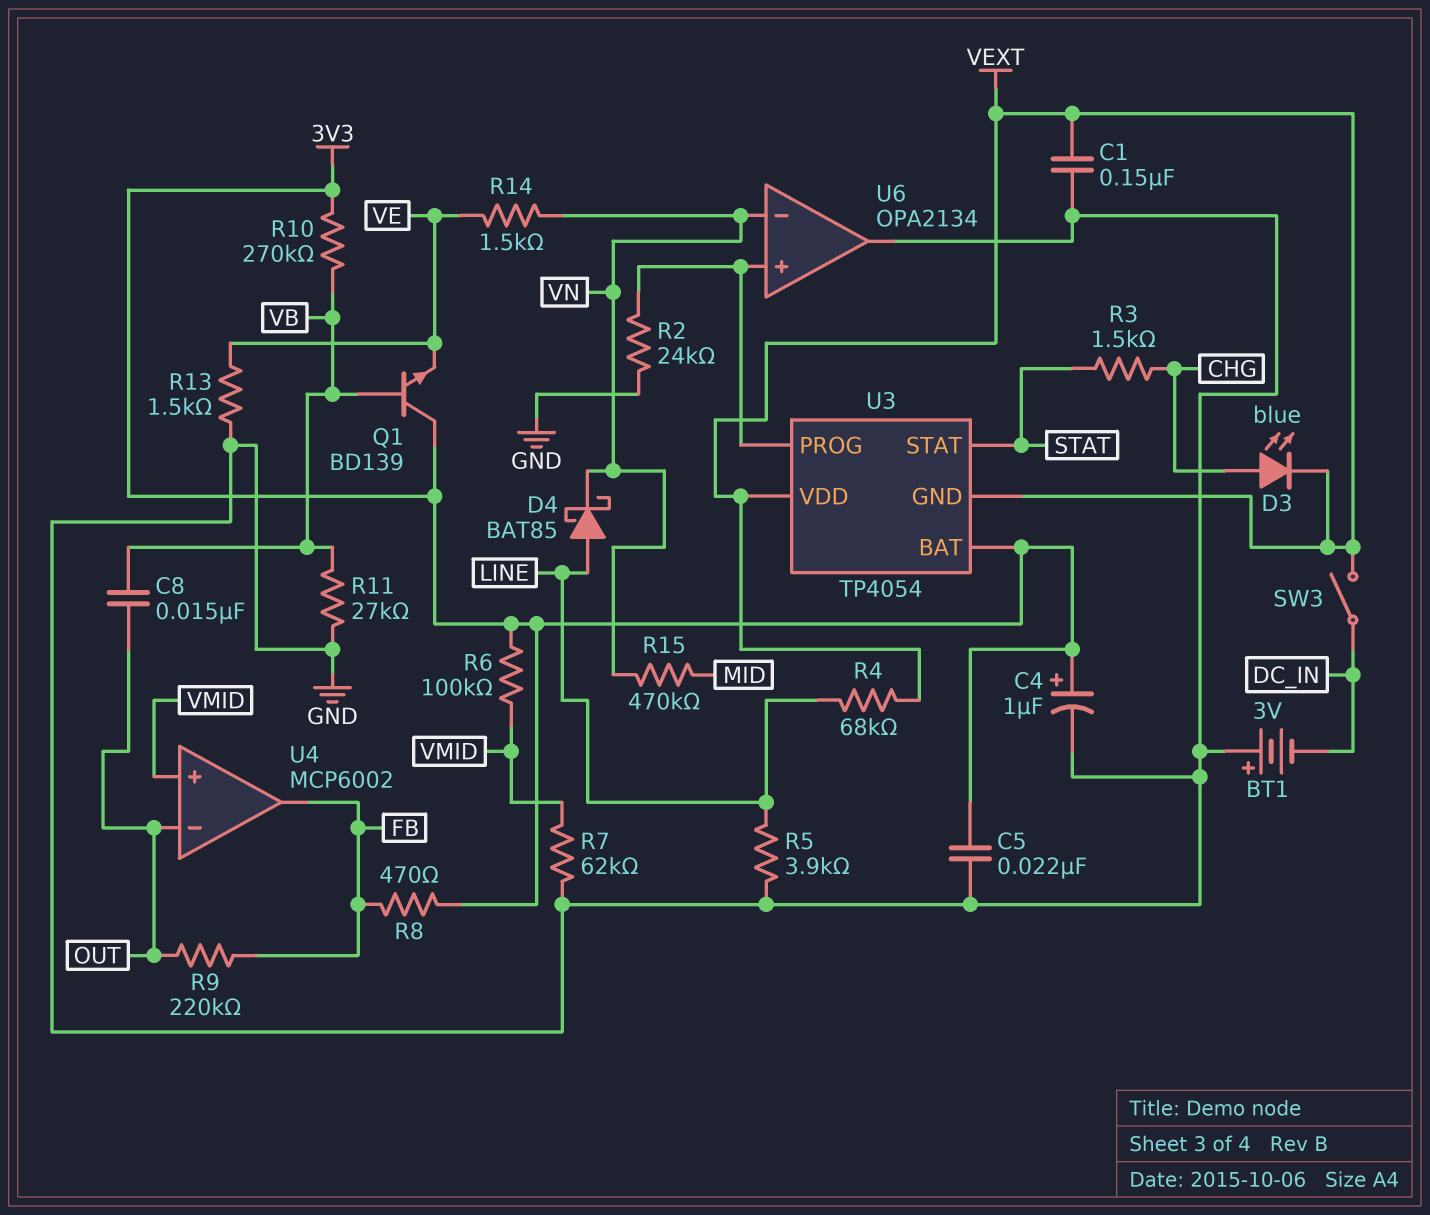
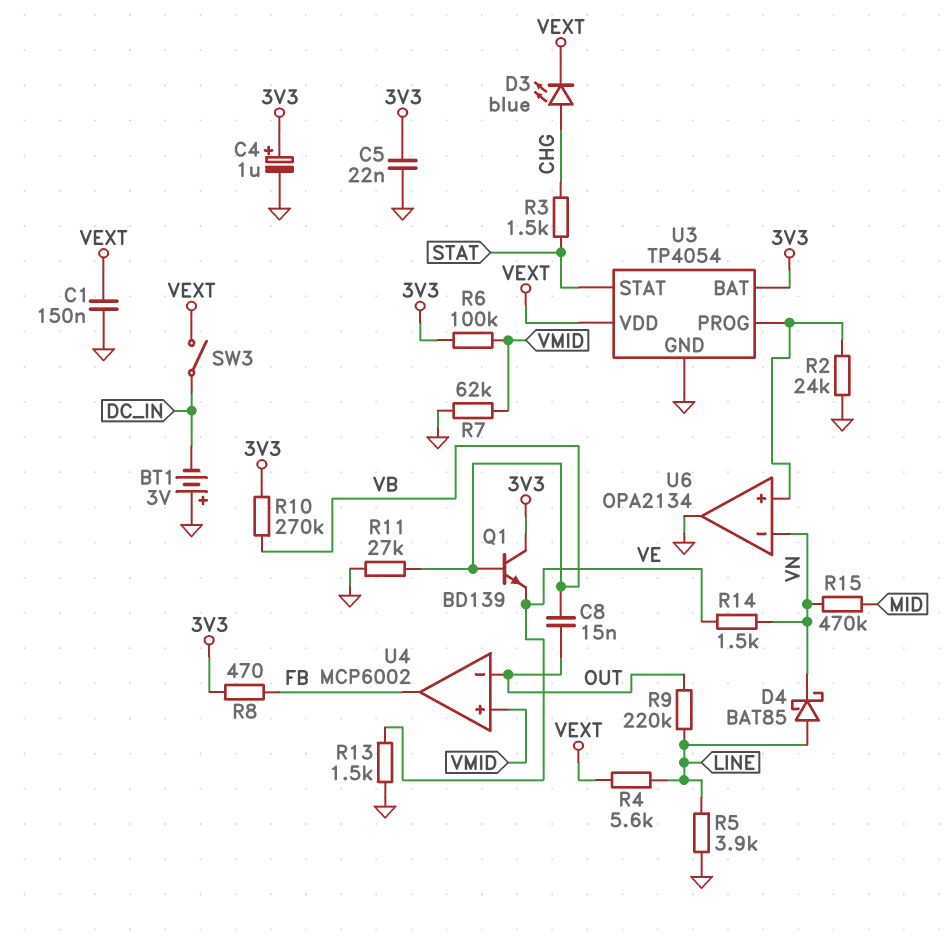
R4: 68k (LINE, VEXT) -> 5.6k (LINE, VEXT)
R9: 220k (FB, OUT) -> 220k (LINE, OUT)
U3 pin GND: VEXT -> GND

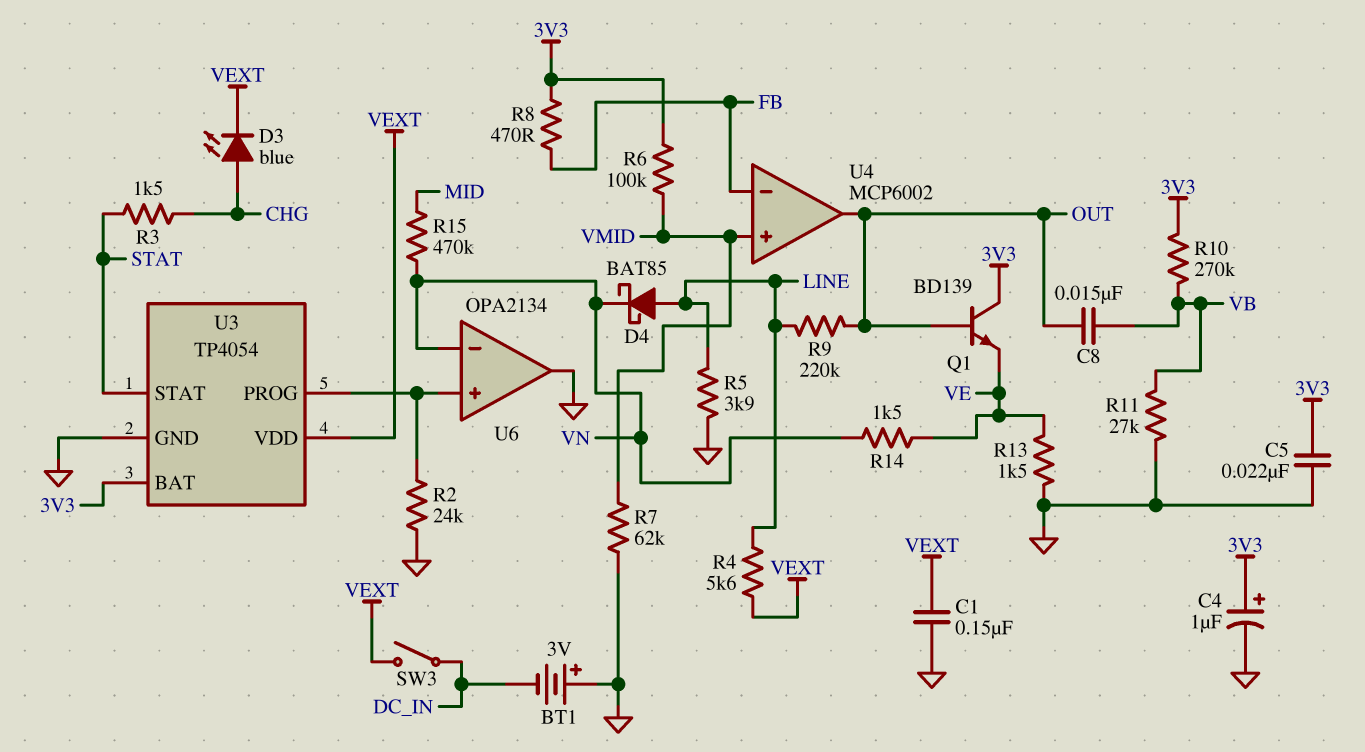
Q1: NPN BD139 (B VB, C 3V3, E VE) -> NPN BD139 (B OUT, C 3V3, E VE)
U4 pin in-: OUT -> FB
U4 pin out: FB -> OUT

